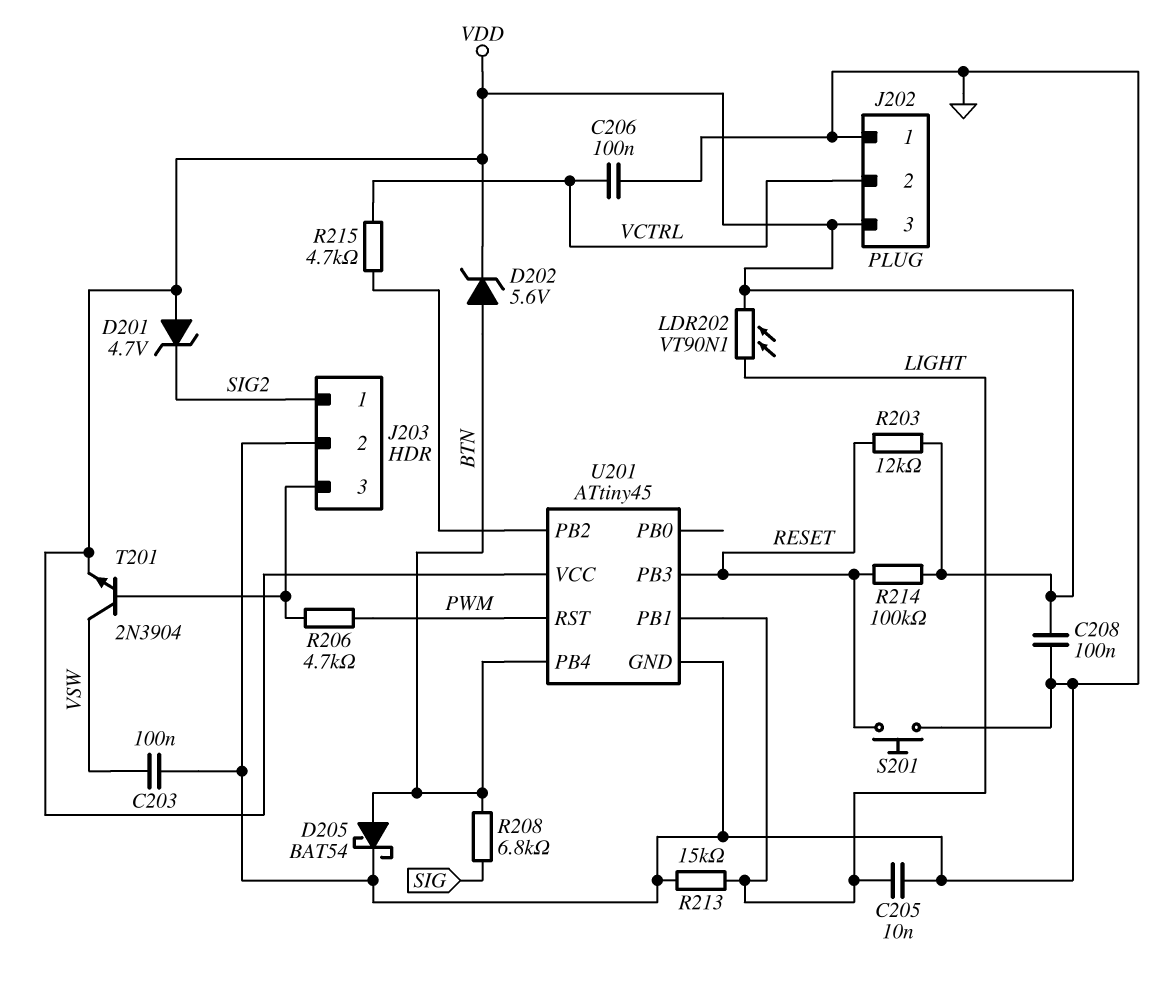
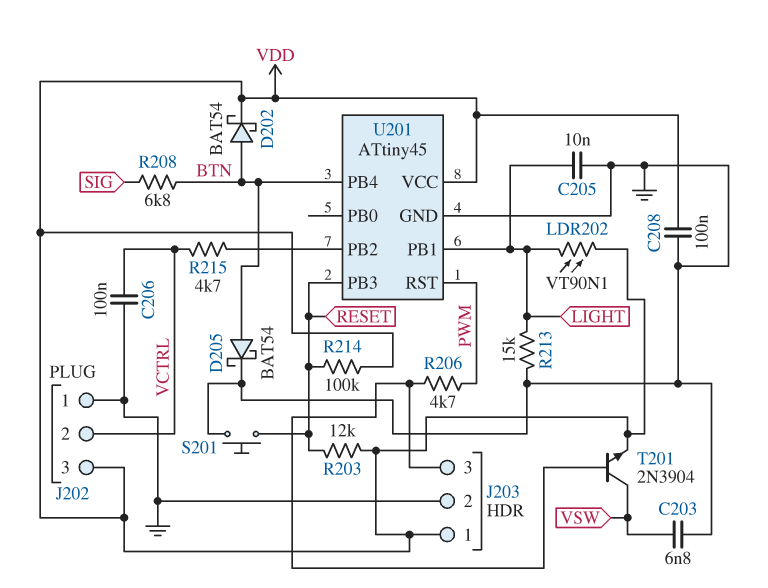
C203: 100nF (GND, VSW) -> 6.8nF (GND, VSW)
D201: zener 4.7V (A VDD, K SIG2) -> none
D202: zener 5.6V (A BTN, K VDD) -> schottky BAT54 (A BTN, K VDD)
J203 pin 1: SIG2 -> VDD

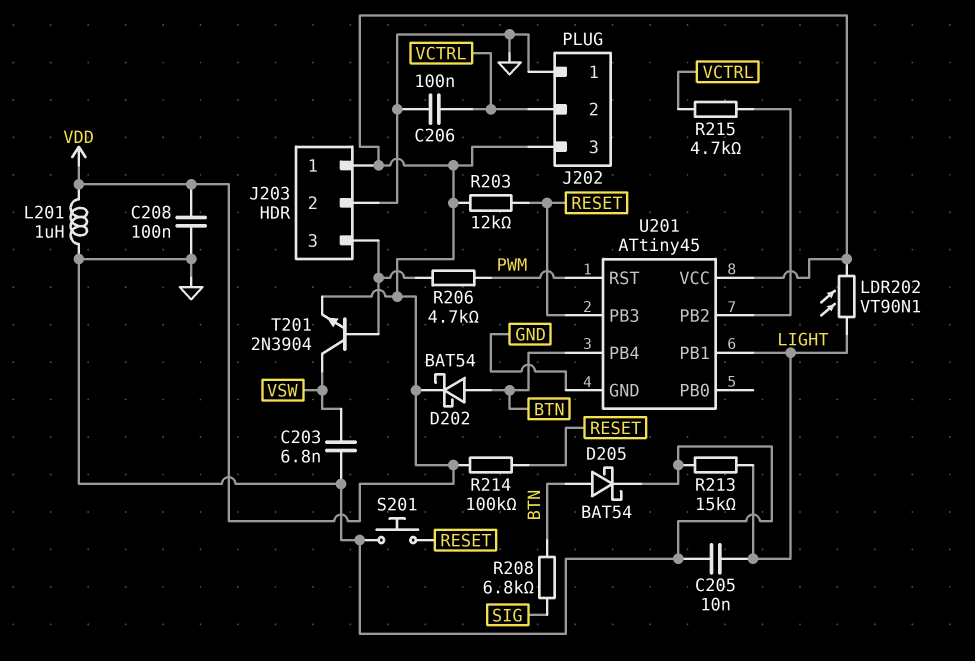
L201: none -> 1uH (GND, VDD)

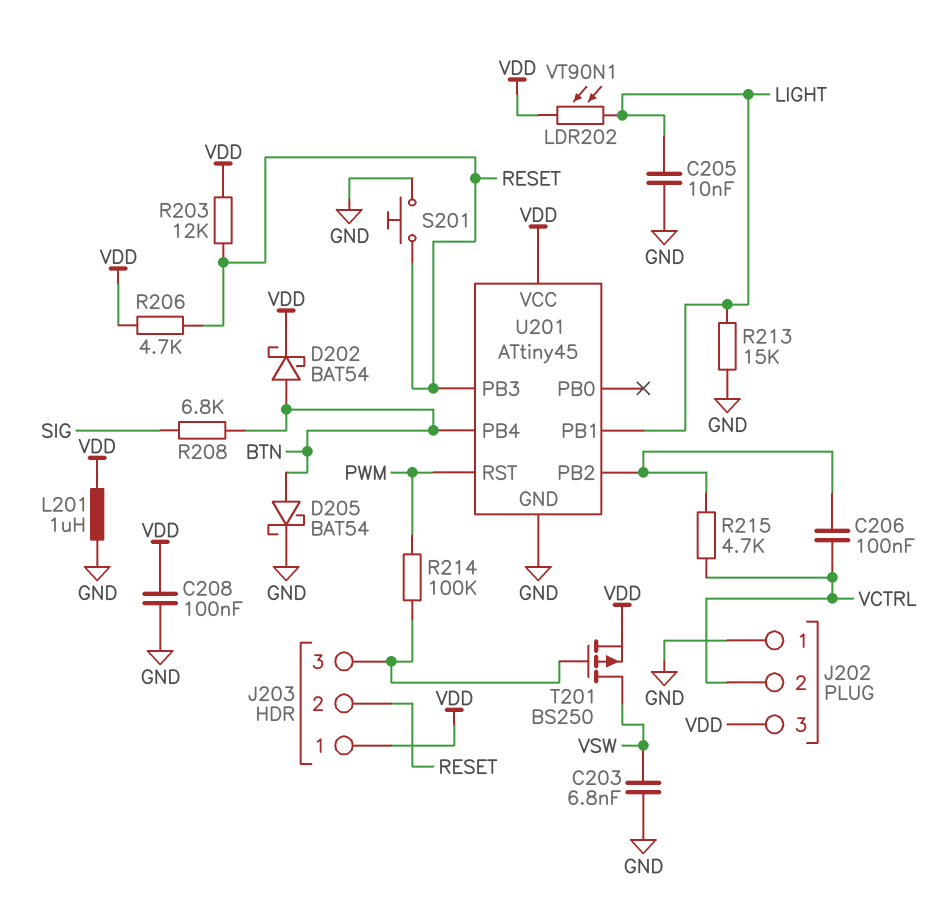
C206: 100nF (GND, VCTRL) -> 100nF (U201/PB2, VCTRL)
J203 pin 2: GND -> RESET
R206: 4.7k (J203/3, PWM) -> 4.7k (RESET, VDD)
R214: 100k (RESET, VDD) -> 100k (J203/3, PWM)
T201: NPN 2N3904 (B J203/3, C VSW, E VDD) -> PMOS BS250 (G J203/3, D VSW, S VDD)

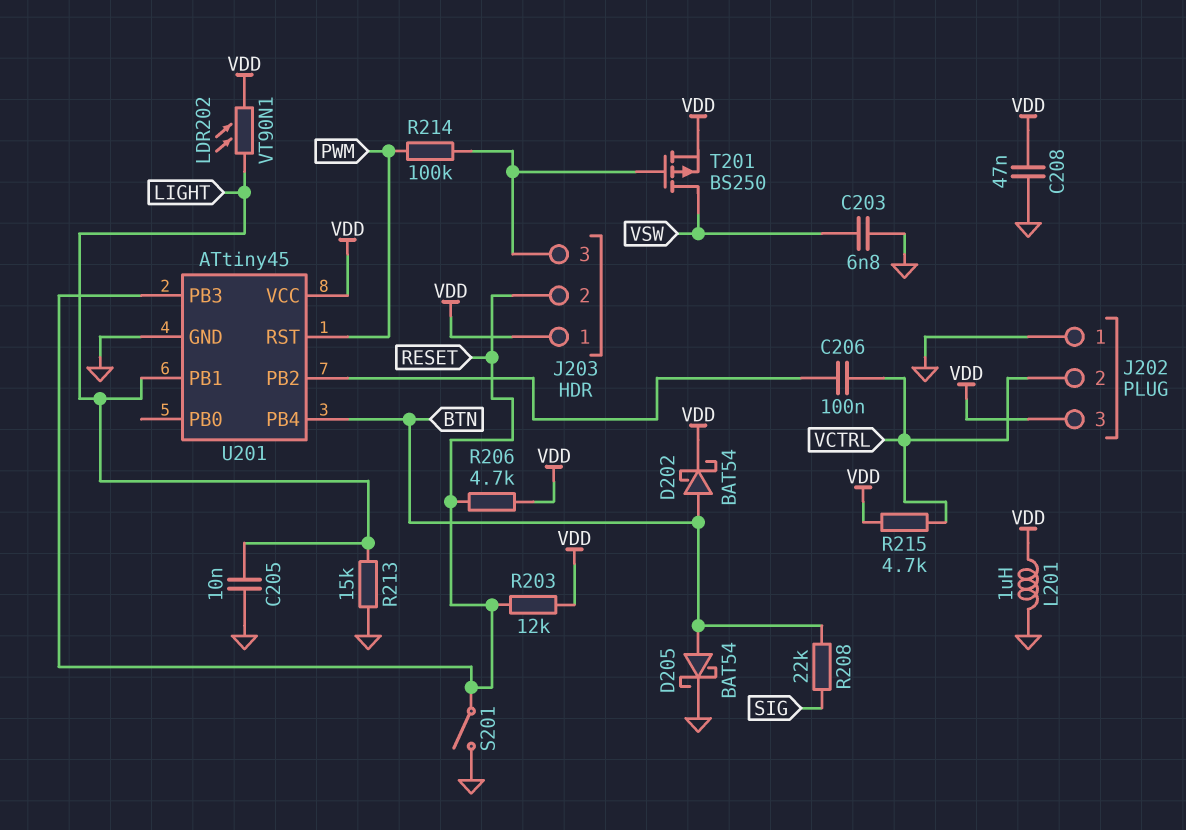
C208: 100nF (GND, VDD) -> 47nF (GND, VDD)
R208: 6.8k (BTN, SIG) -> 22k (BTN, SIG)
R215: 4.7k (U201/PB2, VCTRL) -> 4.7k (VCTRL, VDD)
S201: button (GND, RESET) -> switch (GND, RESET)

